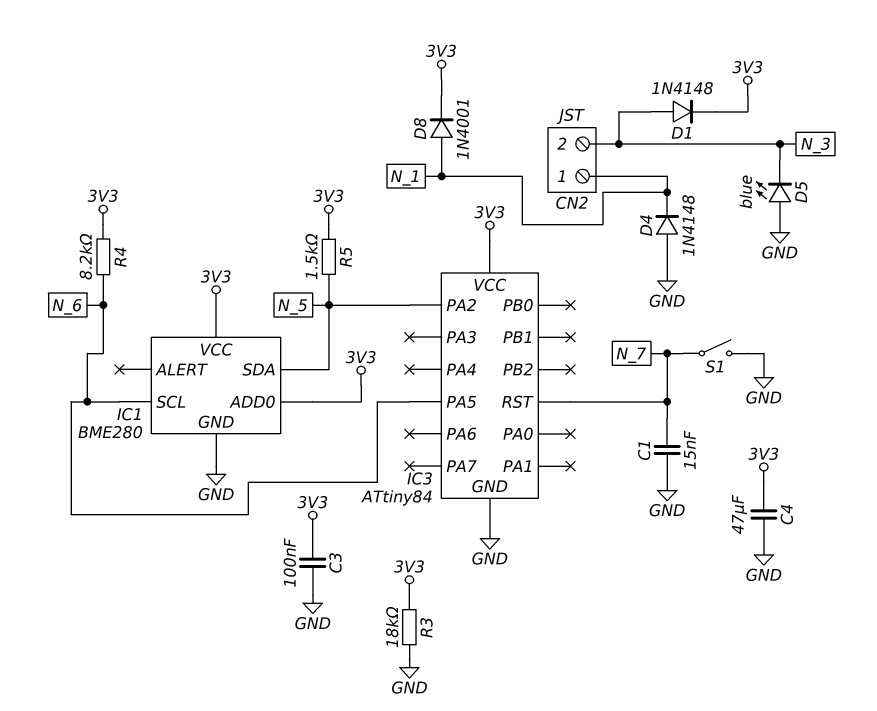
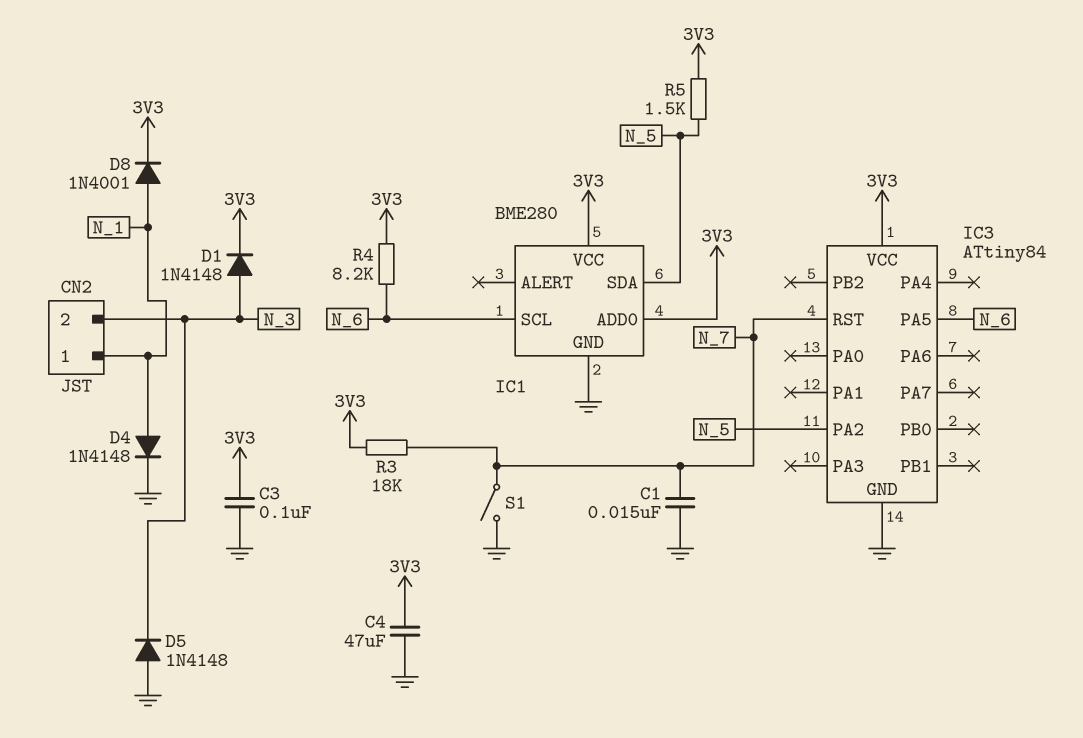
D4: diode 1N4148 (A GND, K N_1) -> diode 1N4148 (A N_1, K GND)
D5: LED blue (A GND, K N_3) -> diode 1N4148 (A GND, K N_3)
R3: 18k (3V3, GND) -> 18k (3V3, N_7)

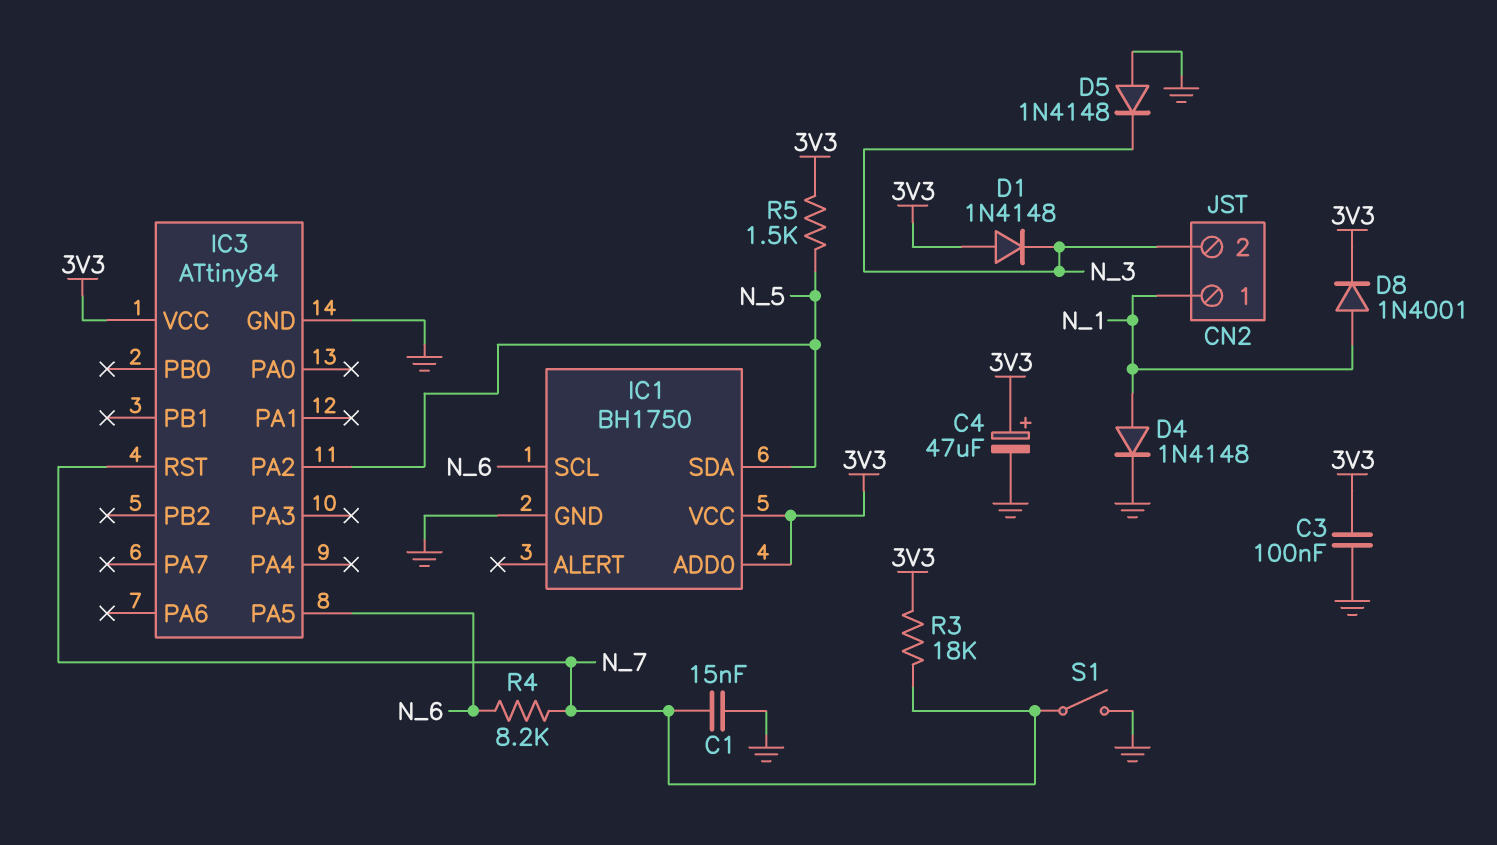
C4: 47uF (3V3, GND) -> 47uF (plus 3V3, minus GND)
D1: diode 1N4148 (A N_3, K 3V3) -> diode 1N4148 (A 3V3, K N_3)
IC1: BME280 -> BH1750
R4: 8.2k (3V3, N_6) -> 8.2k (N_6, N_7)

